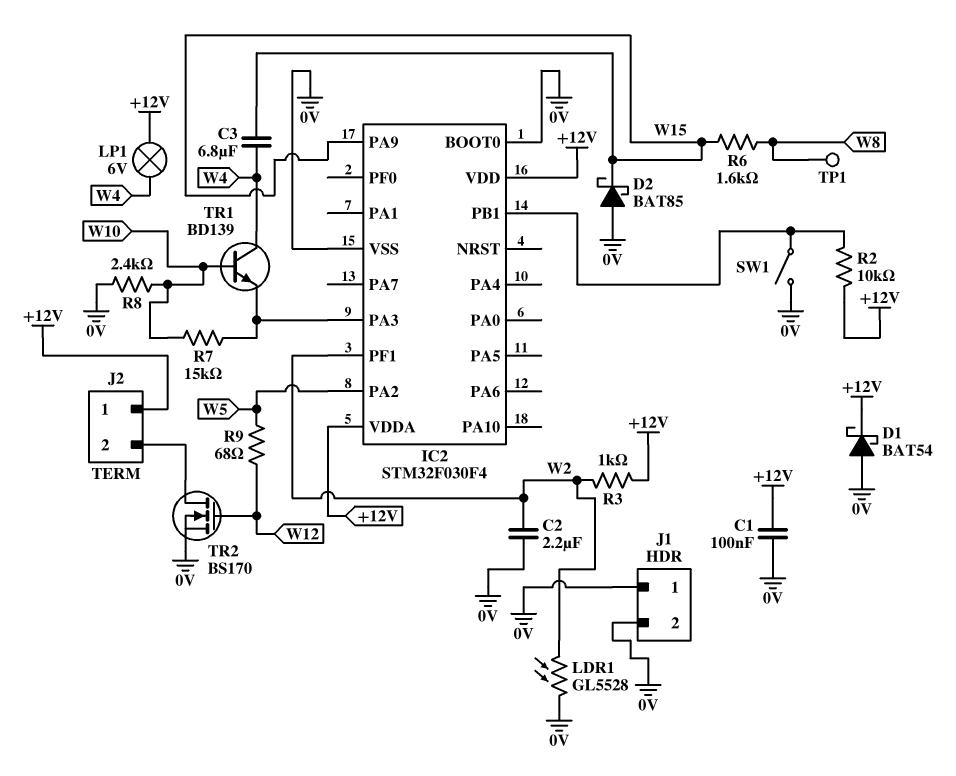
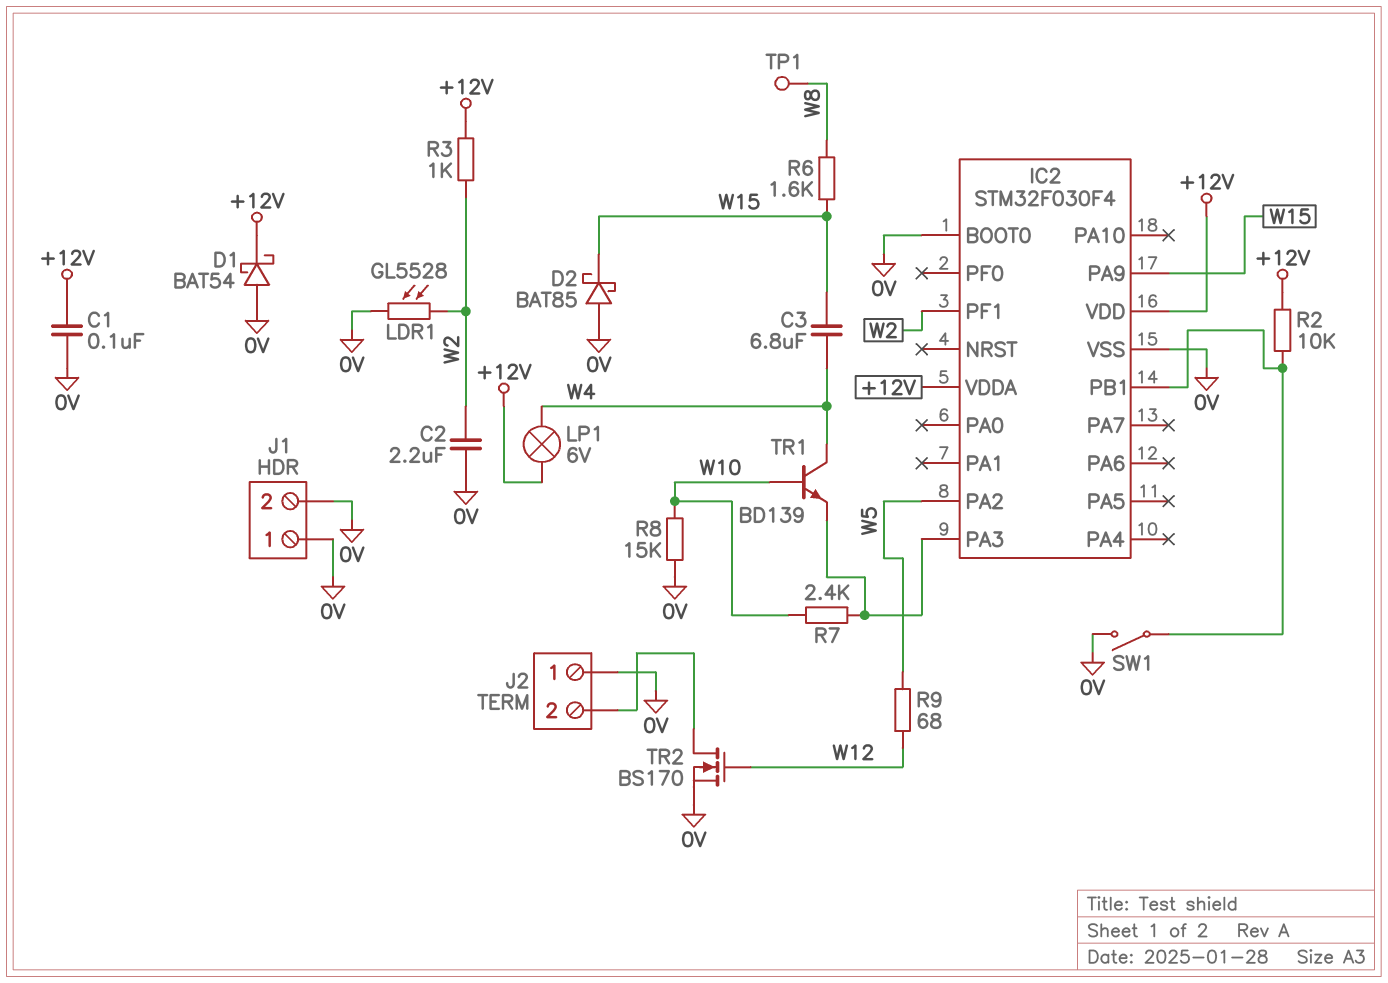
J2 pin 1: +12V -> 0V
R7: 15k (IC2/PA3, W10) -> 2.4k (IC2/PA3, W10)
R8: 2.4k (0V, W10) -> 15k (0V, W10)

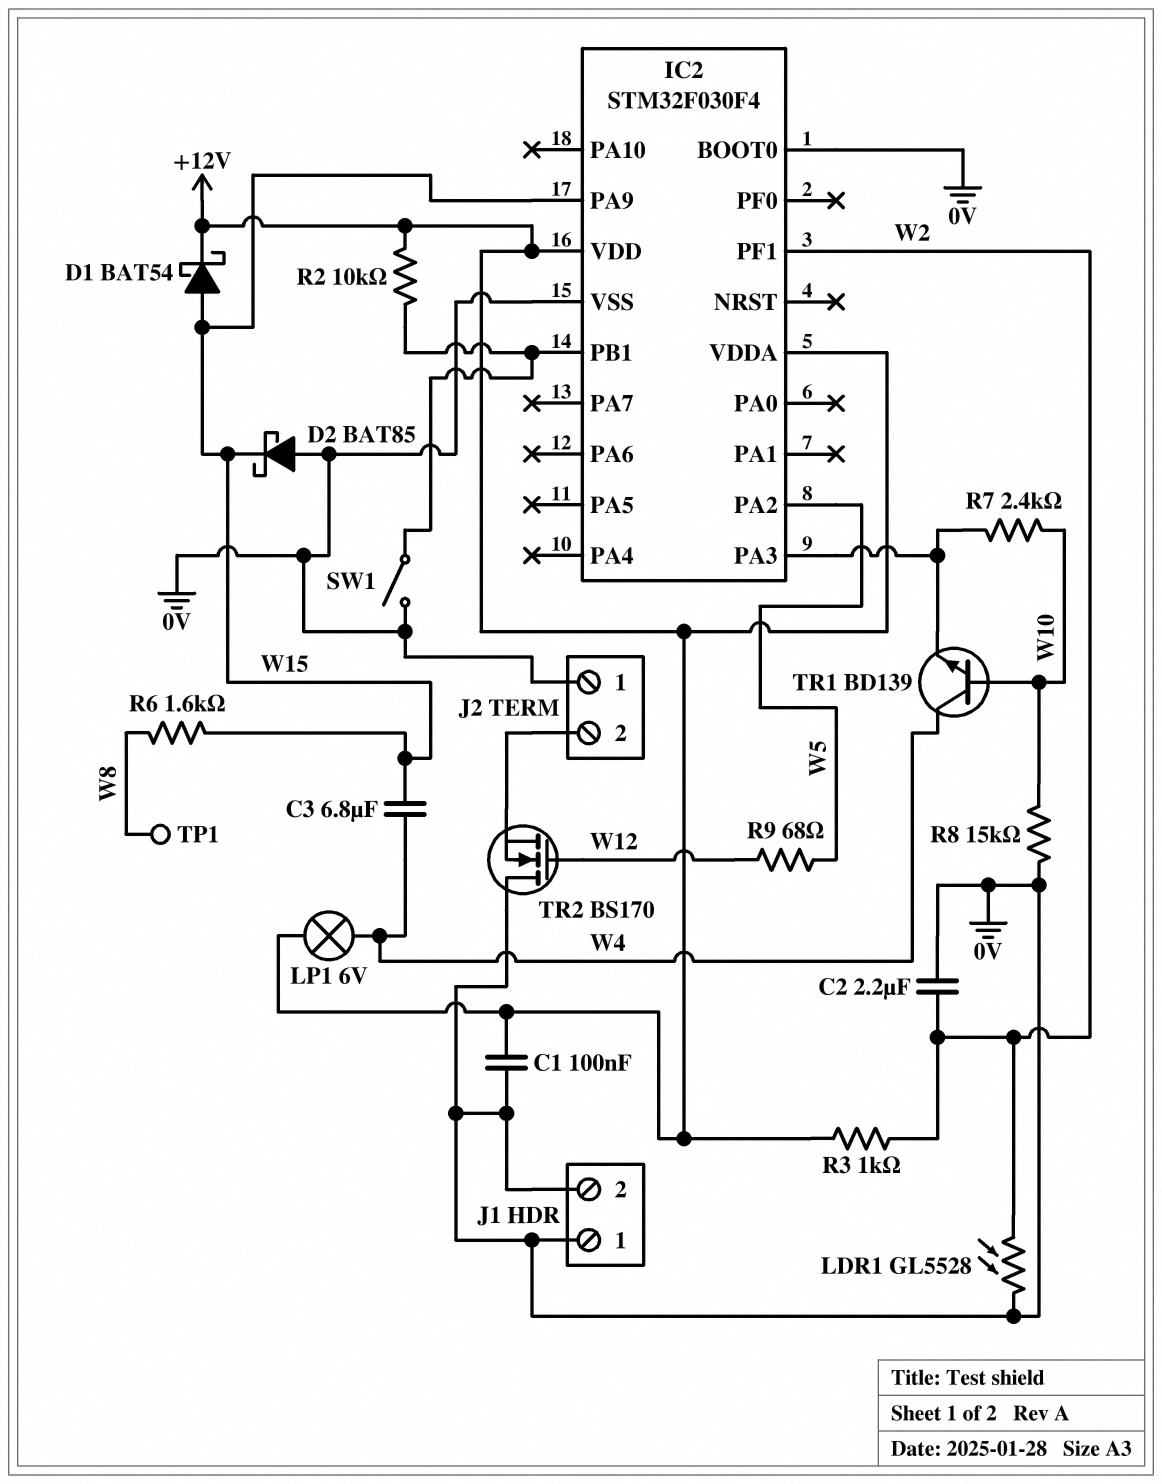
D1: schottky BAT54 (A 0V, K +12V) -> schottky BAT54 (A W15, K +12V)
TR2: NMOS BS170 (G W12, D J2/2, S 0V) -> NMOS BS170 (G W12, D 0V, S J2/2)

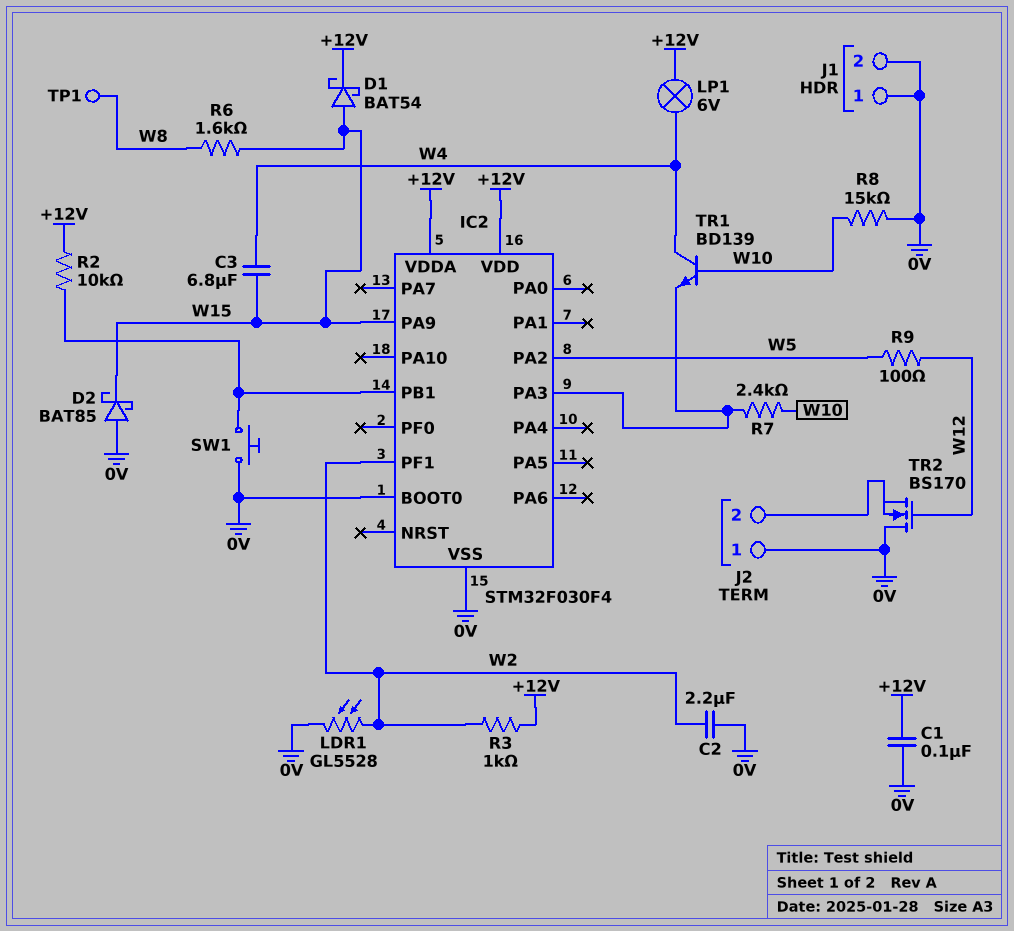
R9: 68 (W5, W12) -> 100 (W5, W12)
SW1: switch (0V, IC2/PB1) -> button (0V, IC2/PB1)

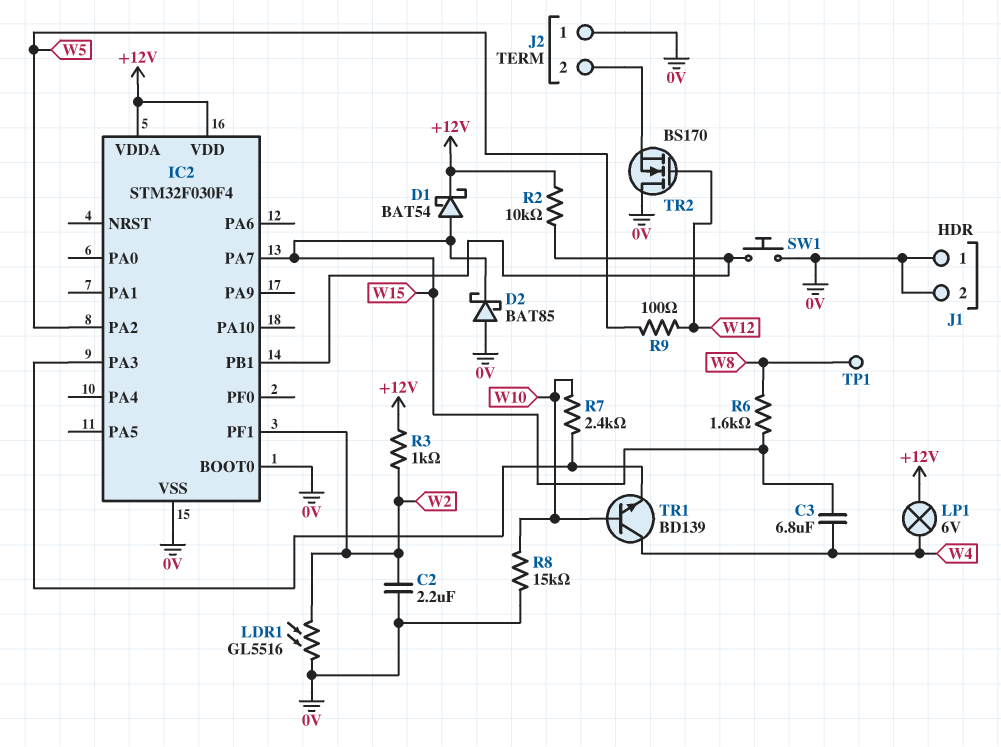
C1: 100nF (+12V, 0V) -> none
IC2 pin PA7: none -> W15
IC2 pin PA9: W15 -> none
LDR1: GL5528 (0V, W2) -> GL5516 (0V, W2)

